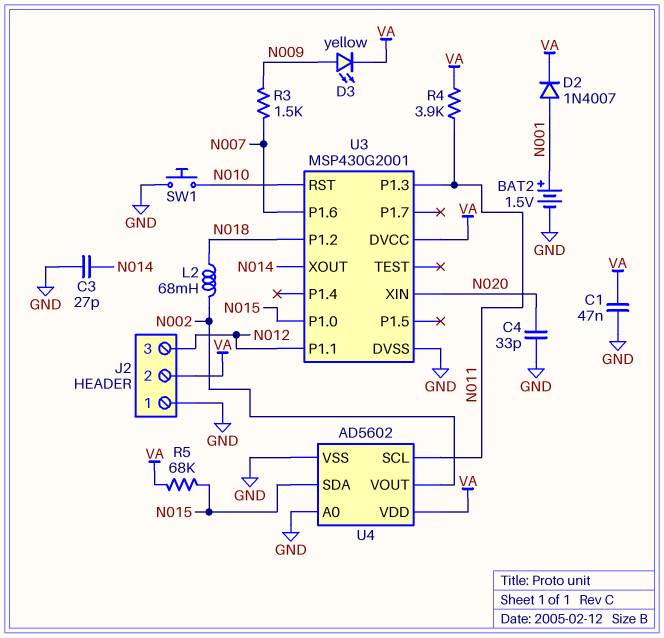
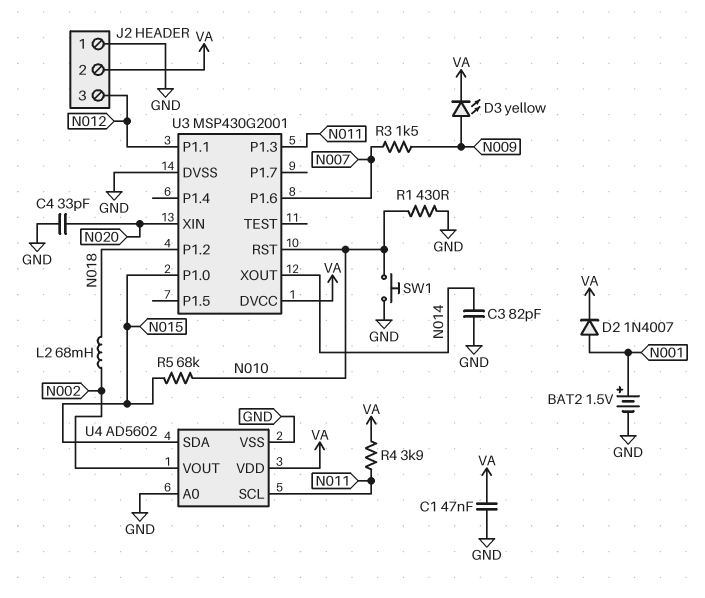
C3: 27pF (GND, N014) -> 82pF (GND, N014)
R1: none -> 430 (GND, N010)
R5: 68k (N015, VA) -> 68k (N010, N015)

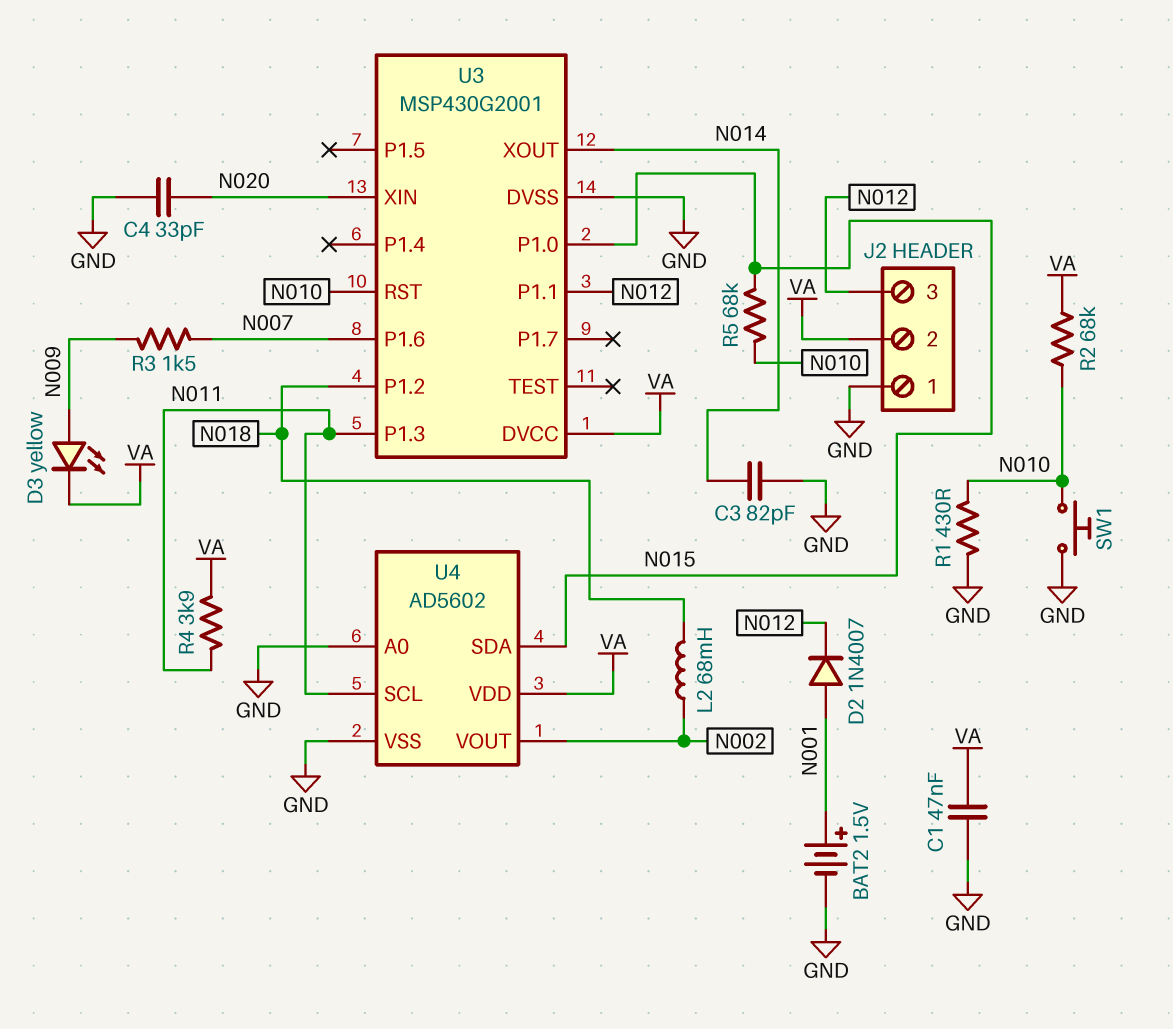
D2: diode 1N4007 (A N001, K VA) -> diode 1N4007 (A N001, K N012)
R2: none -> 68k (N010, VA)

